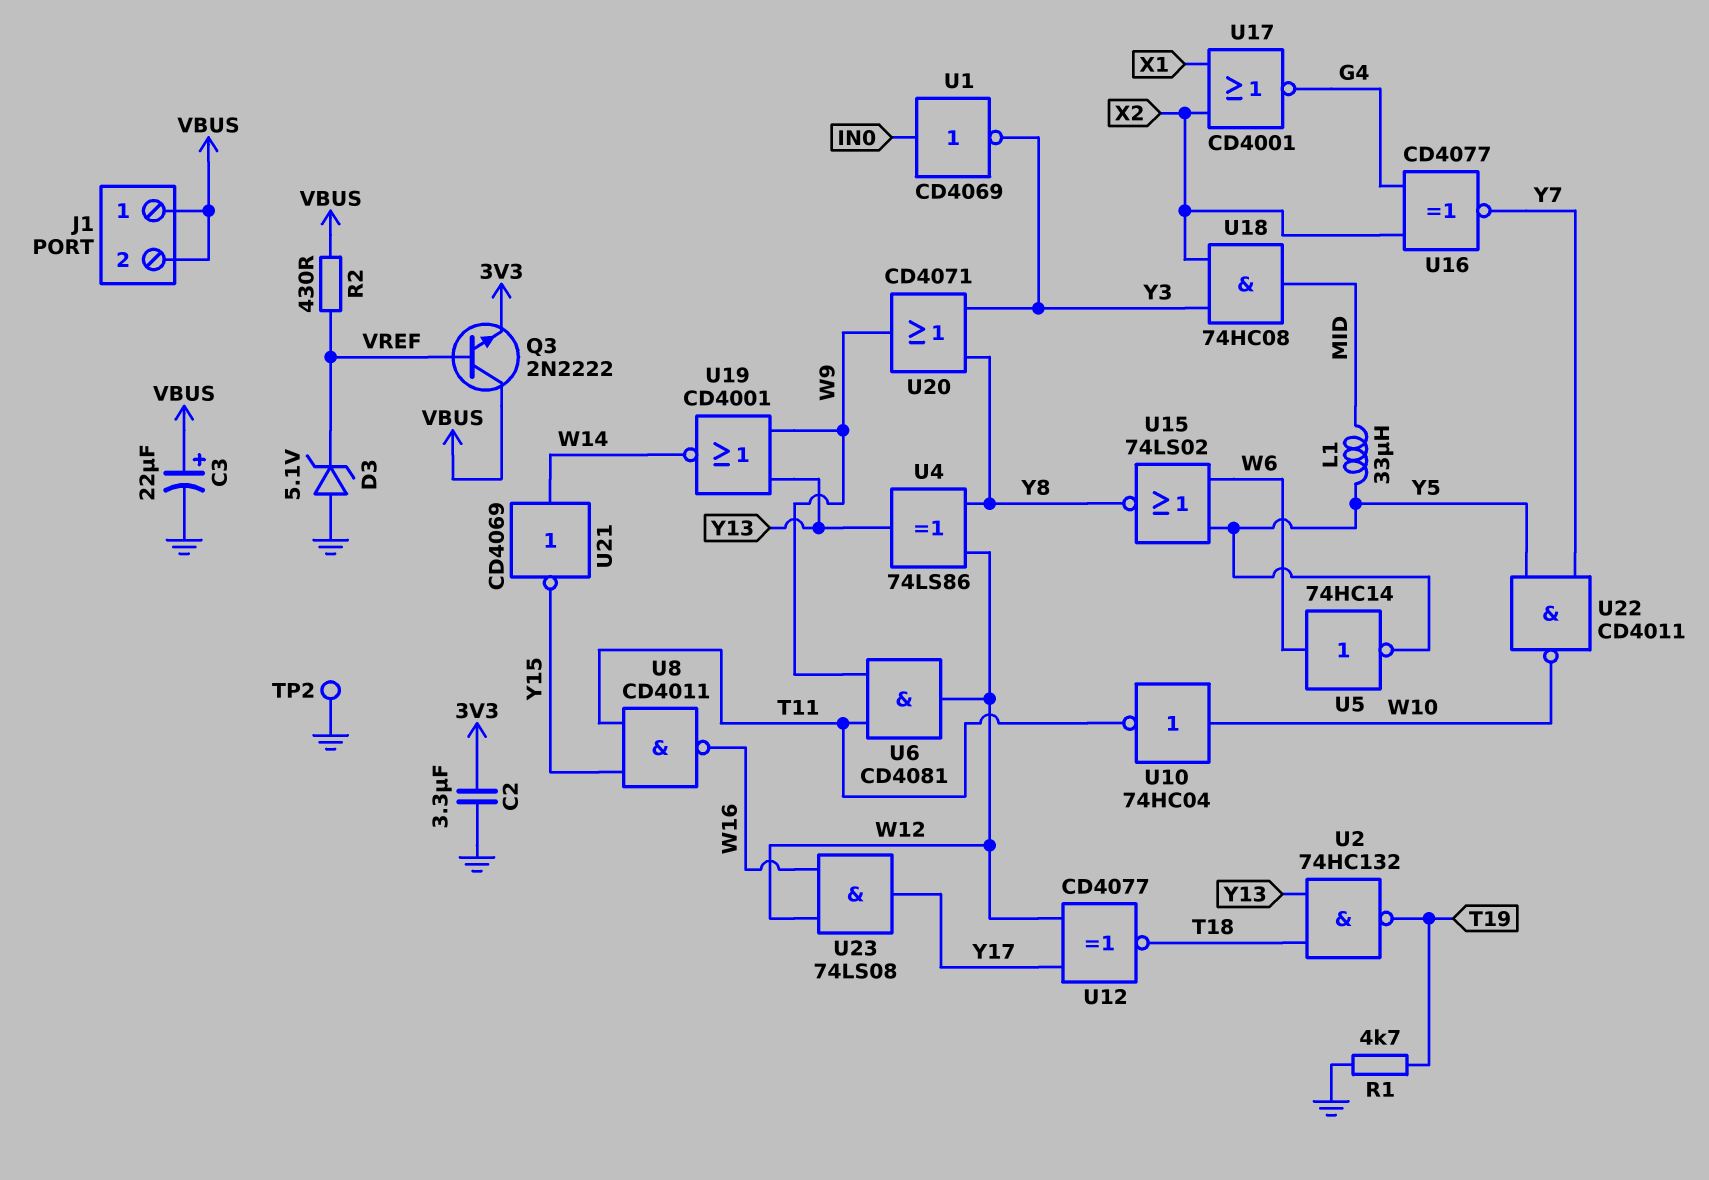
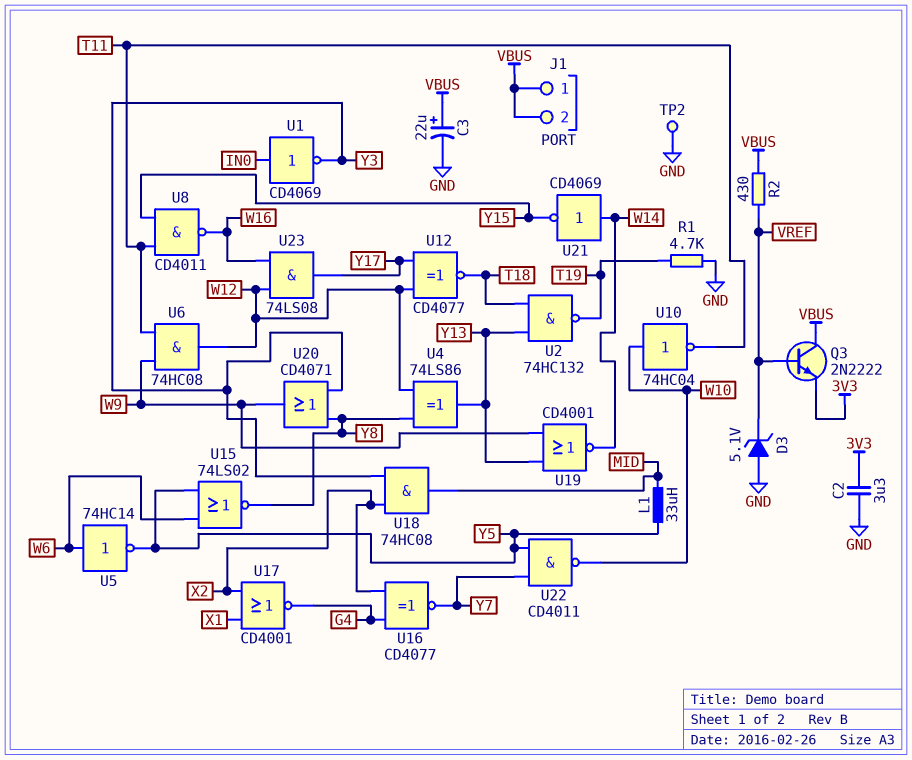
U6: AND CD4081 (in T11, in W9, out W12) -> AND 74HC08 (in T11, in W9, out W12)

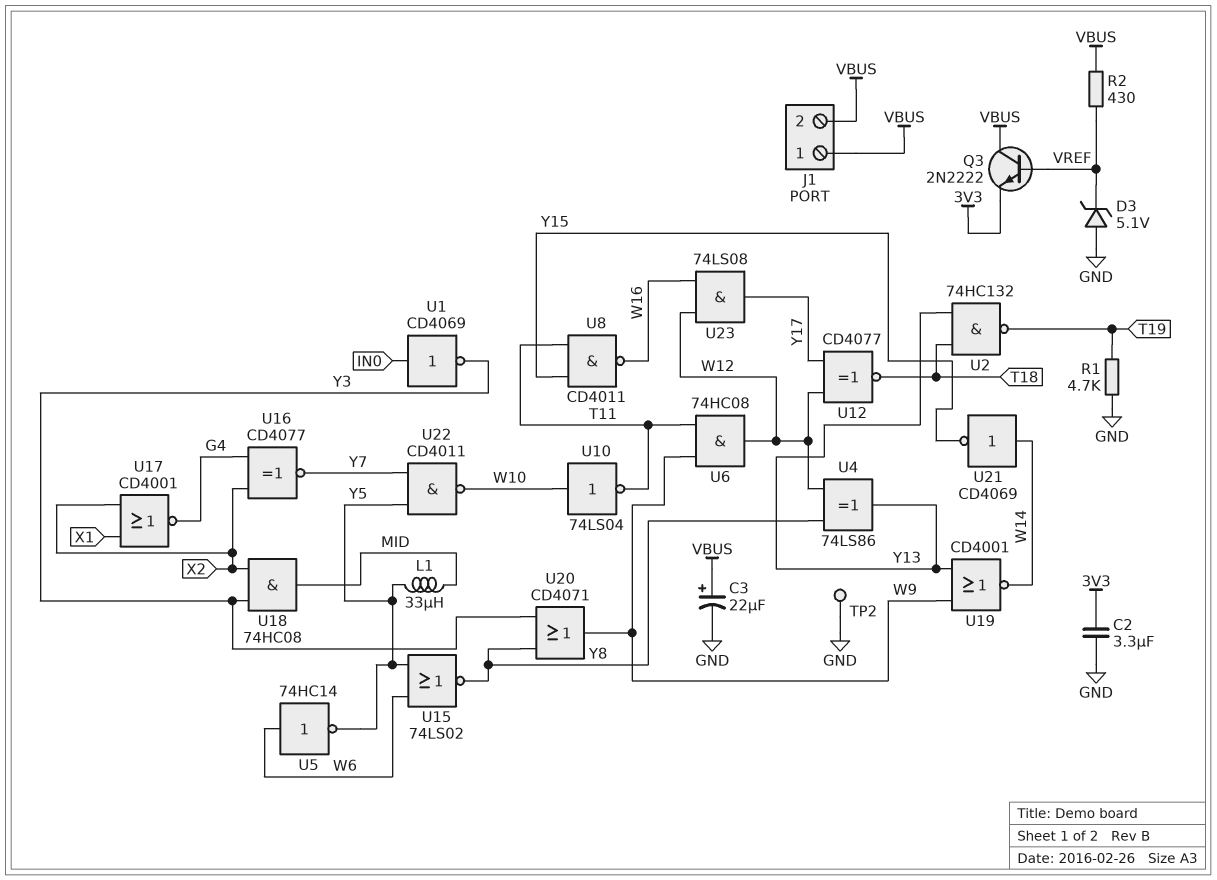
U10: NOT 74HC04 (in W10, out T11) -> NOT 74LS04 (in W10, out T11)

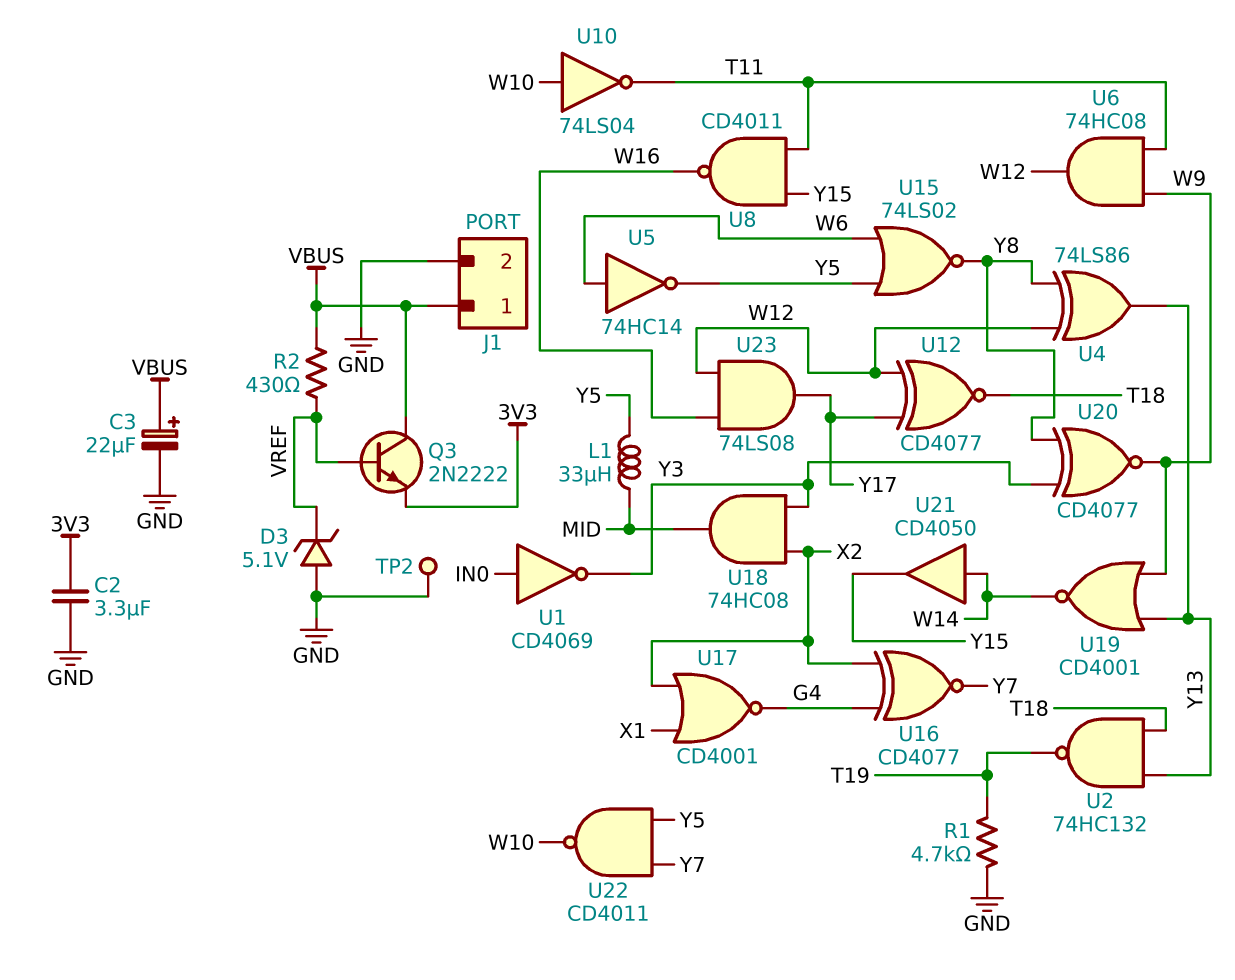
J1 pin 2: VBUS -> GND
U20: OR CD4071 (in Y3, in Y8, out W9) -> XNOR CD4077 (in Y3, in Y8, out W9)
U21: NOT CD4069 (in W14, out Y15) -> buffer CD4050 (in W14, out Y15)

